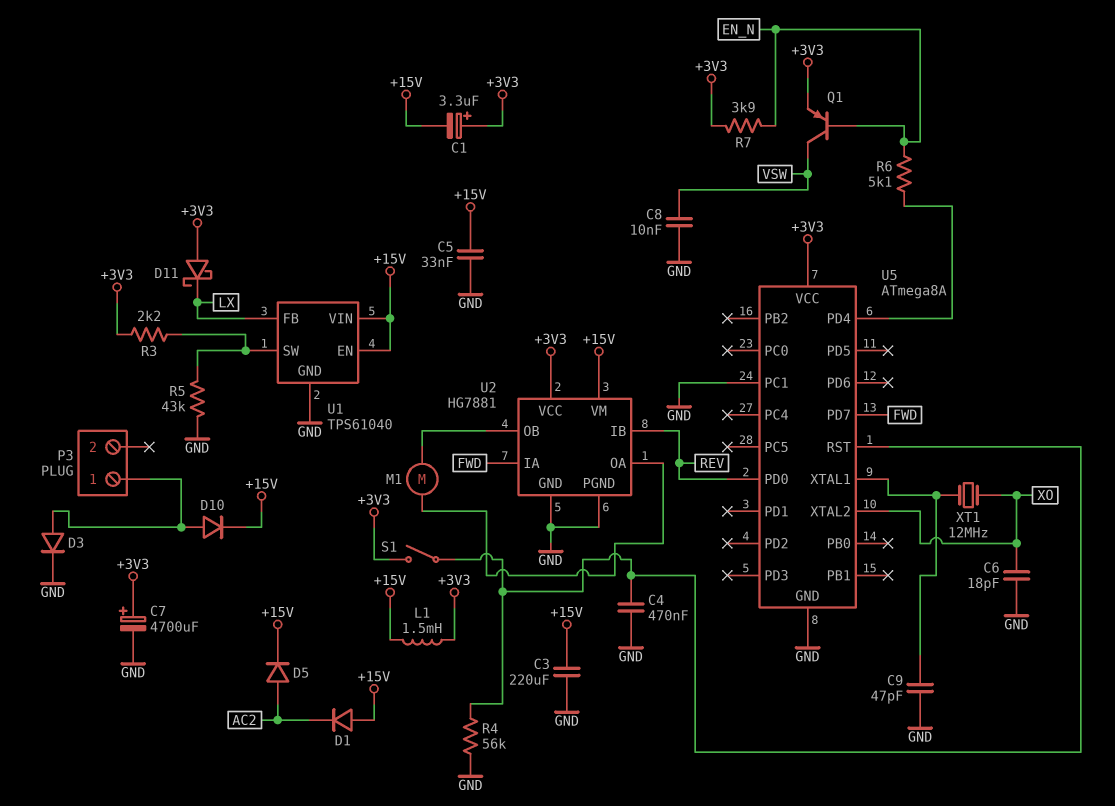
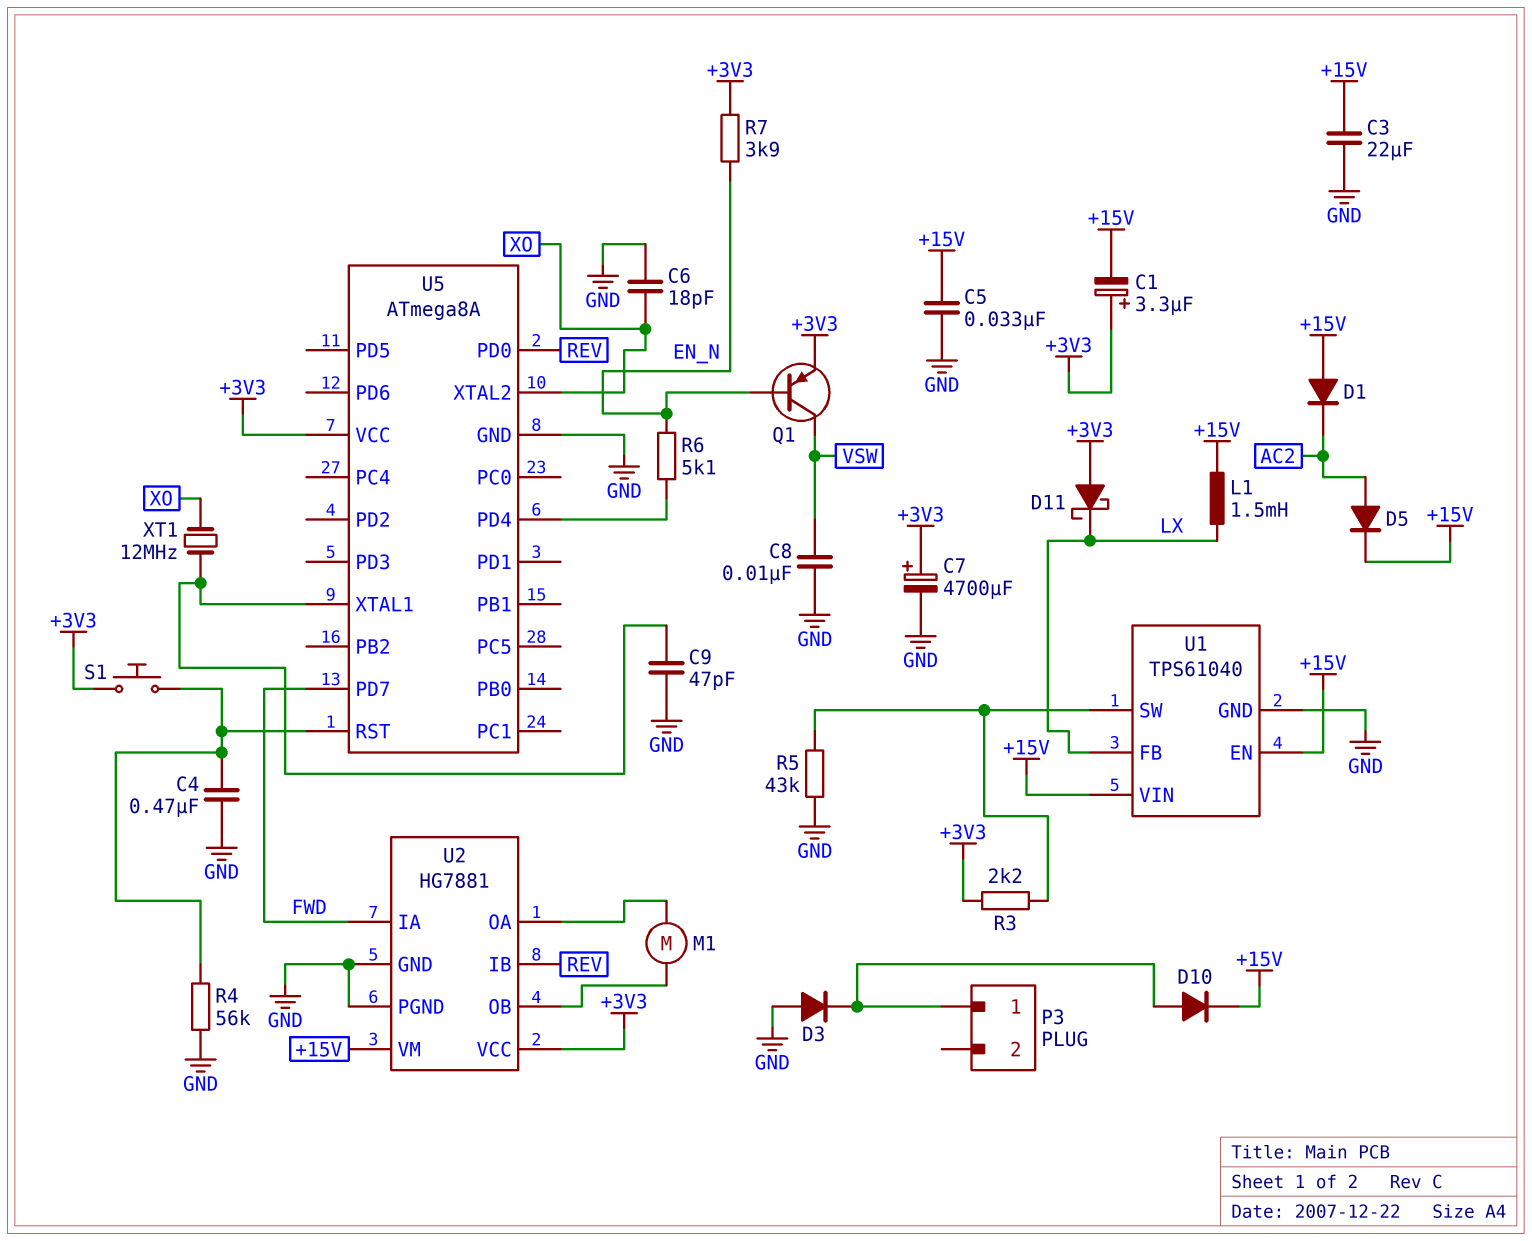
C3: 220uF (+15V, GND) -> 22uF (+15V, GND)
D3: diode (A P3/1, K GND) -> diode (A GND, K P3/1)
L1: 1.5mH (+3V3, +15V) -> 1.5mH (+15V, LX)
S1: switch (+3V3, U5/RST) -> button (+3V3, U5/RST)
U5 pin PC1: GND -> none

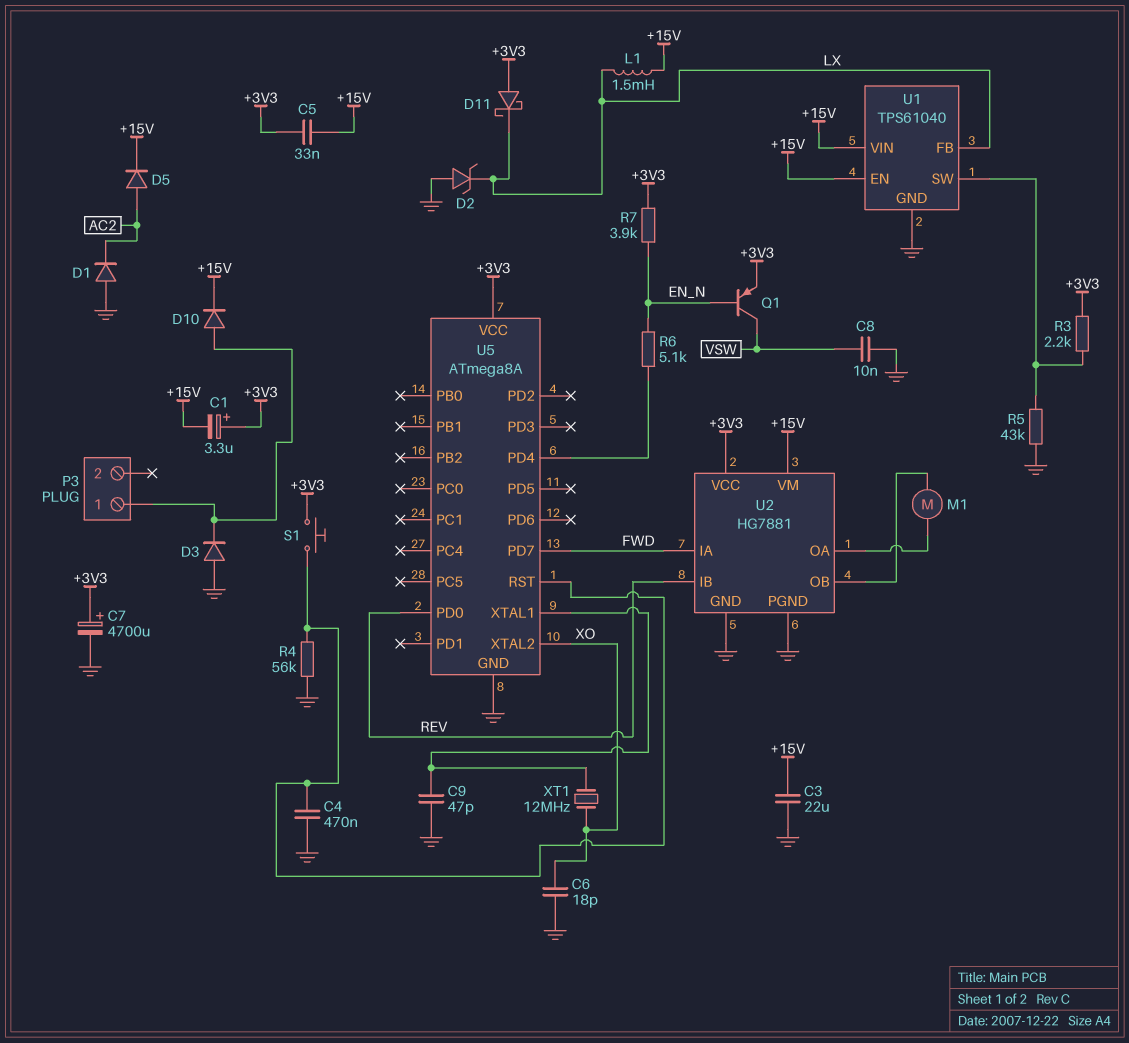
C5: 33nF (+15V, GND) -> 33nF (+3V3, +15V)
D1: diode (A +15V, K AC2) -> diode (A GND, K AC2)
D2: none -> zener (A GND, K LX)

